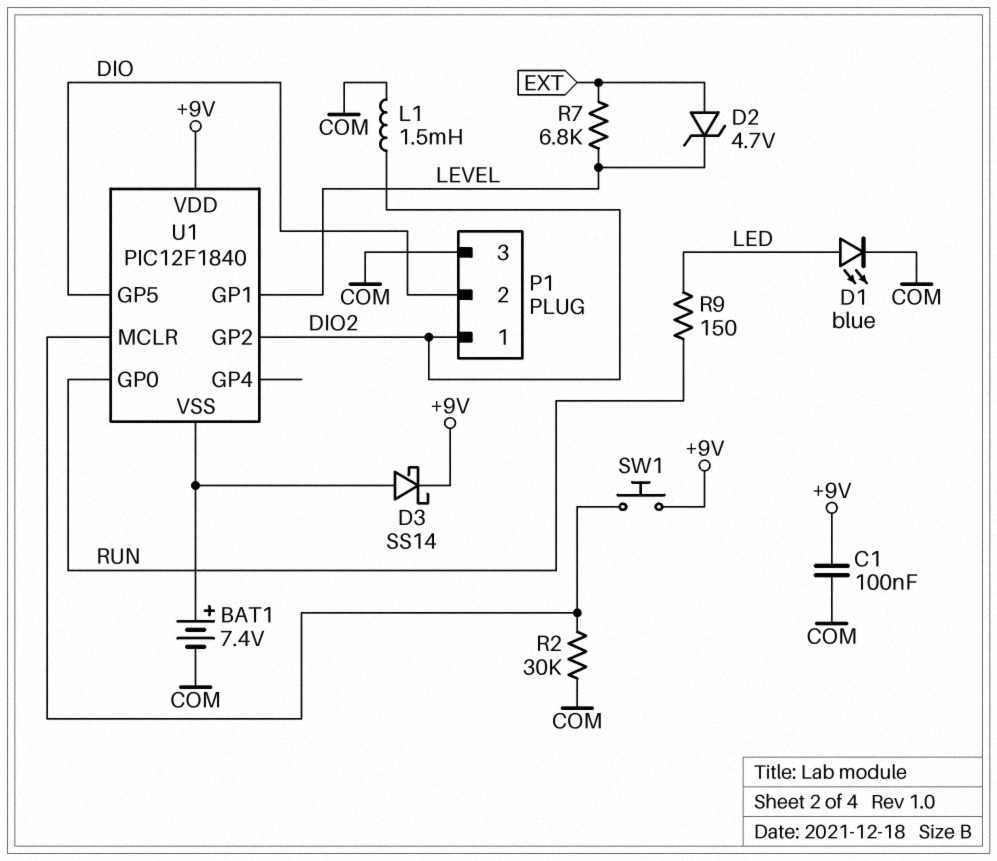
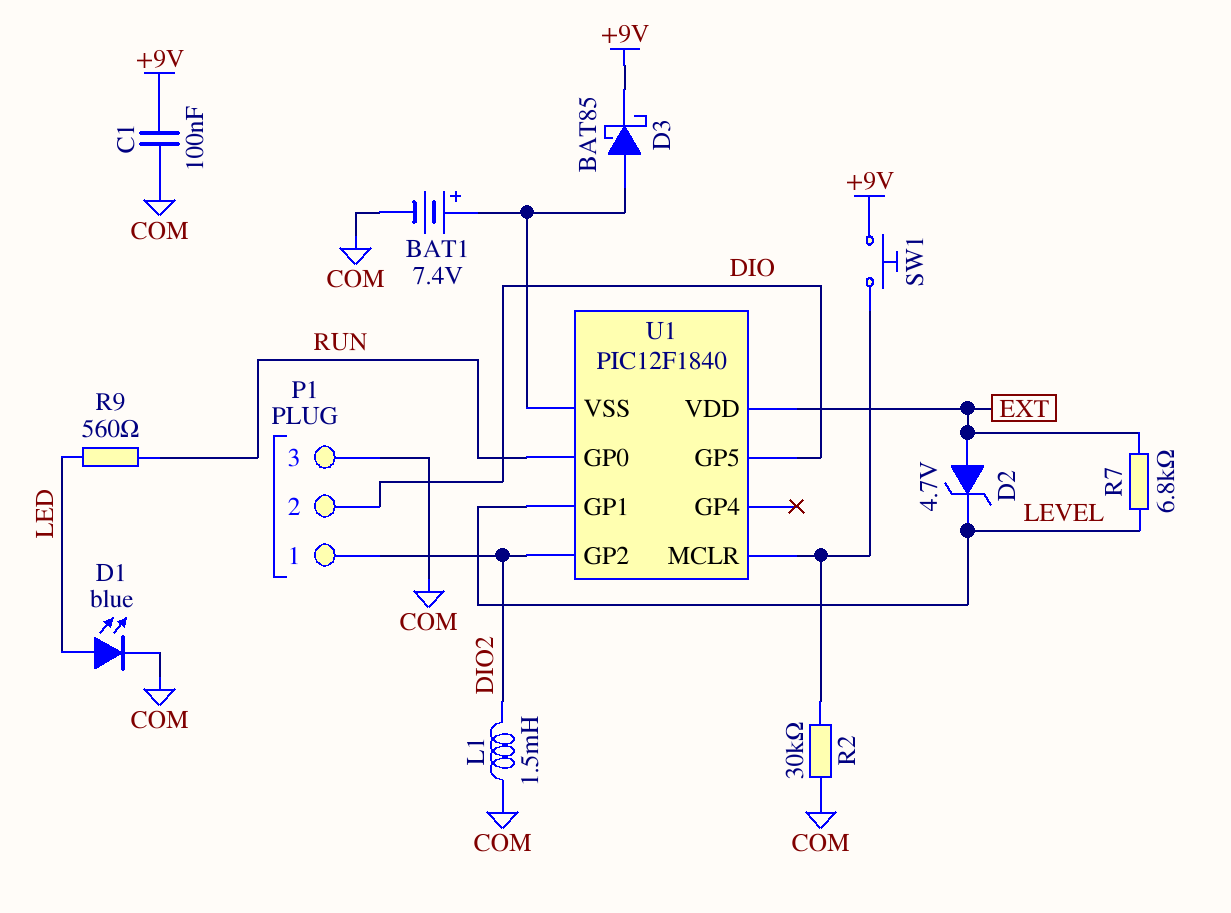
D3: schottky SS14 (A U1/VSS, K +9V) -> schottky BAT85 (A U1/VSS, K +9V)
R9: 150 (LED, RUN) -> 560 (LED, RUN)
U1 pin VDD: +9V -> EXT

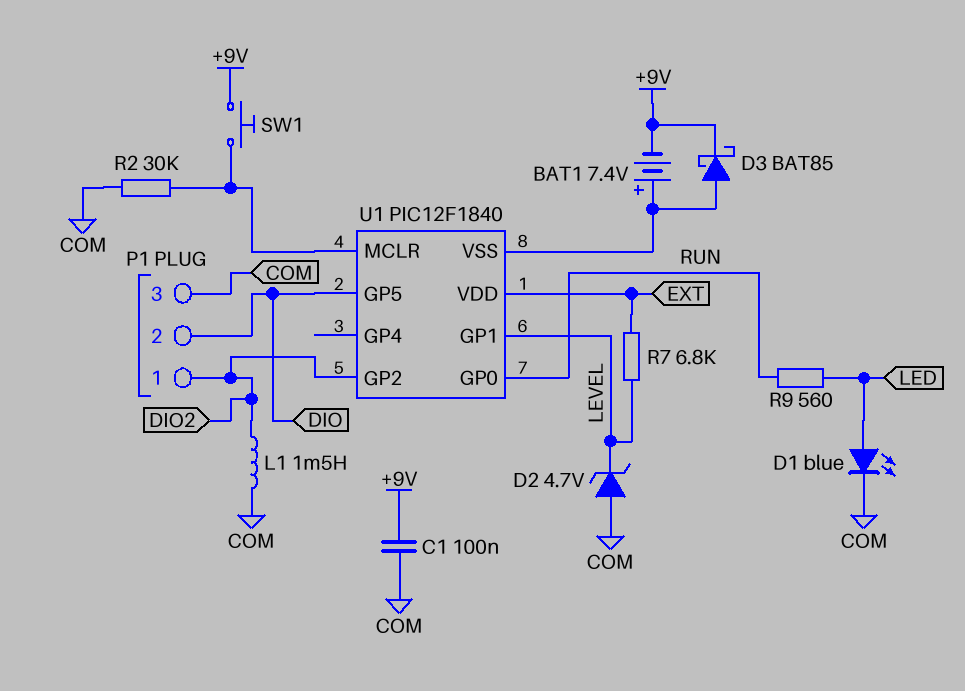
BAT1: 7.4V (plus U1/VSS, minus COM) -> 7.4V (plus U1/VSS, minus +9V)
D2: zener 4.7V (A EXT, K LEVEL) -> zener 4.7V (A COM, K LEVEL)

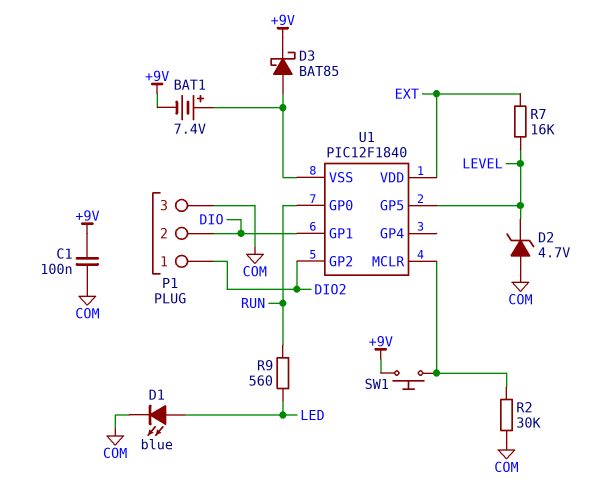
L1: 1.5mH (COM, DIO2) -> none
R7: 6.8k (EXT, LEVEL) -> 16k (EXT, LEVEL)
U1 pin GP1: LEVEL -> DIO
U1 pin GP5: DIO -> LEVEL

